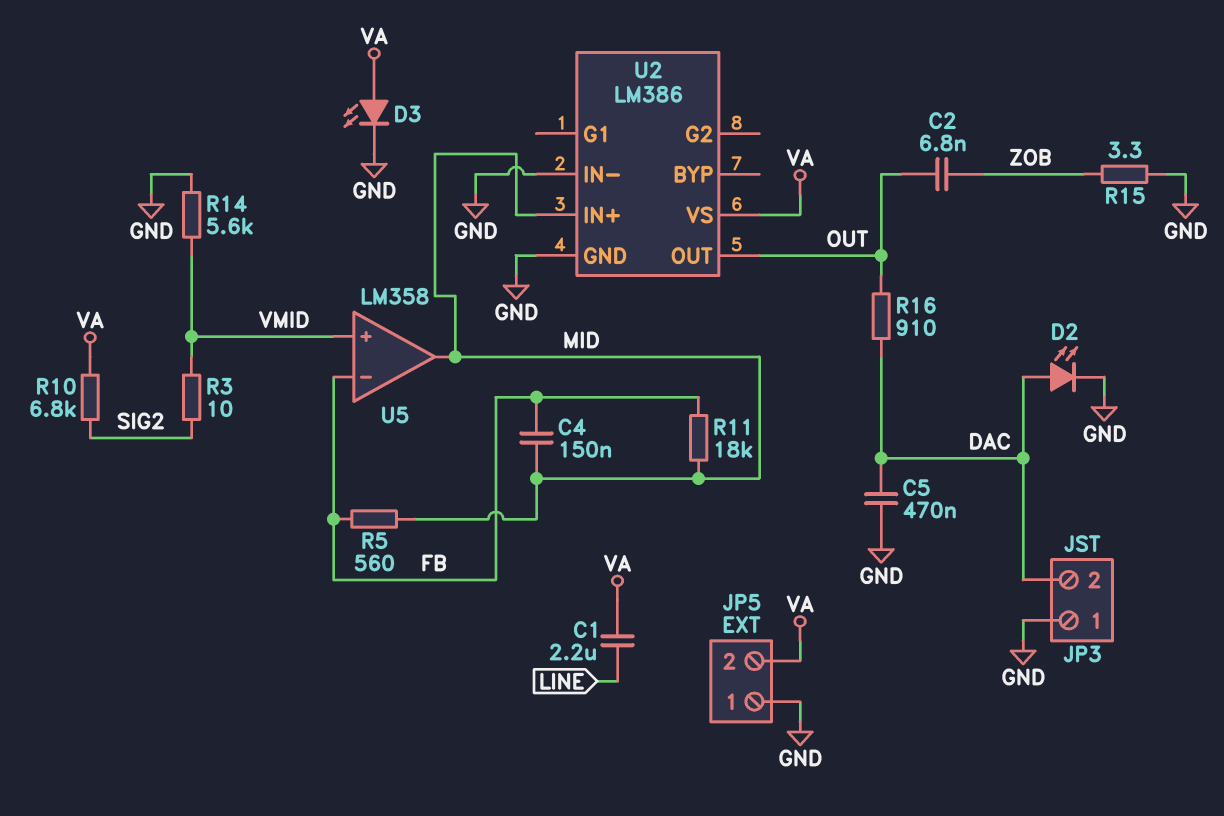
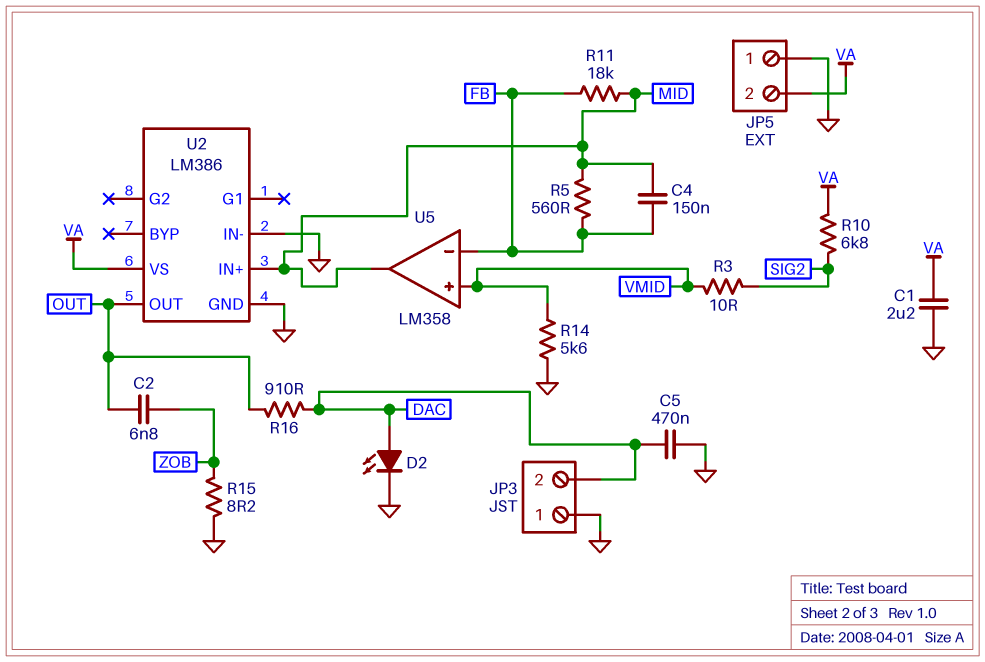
C1: 2.2uF (LINE, VA) -> 2.2uF (GND, VA)
D3: LED (A VA, K GND) -> none
R15: 3.3 (GND, ZOB) -> 8.2 (GND, ZOB)

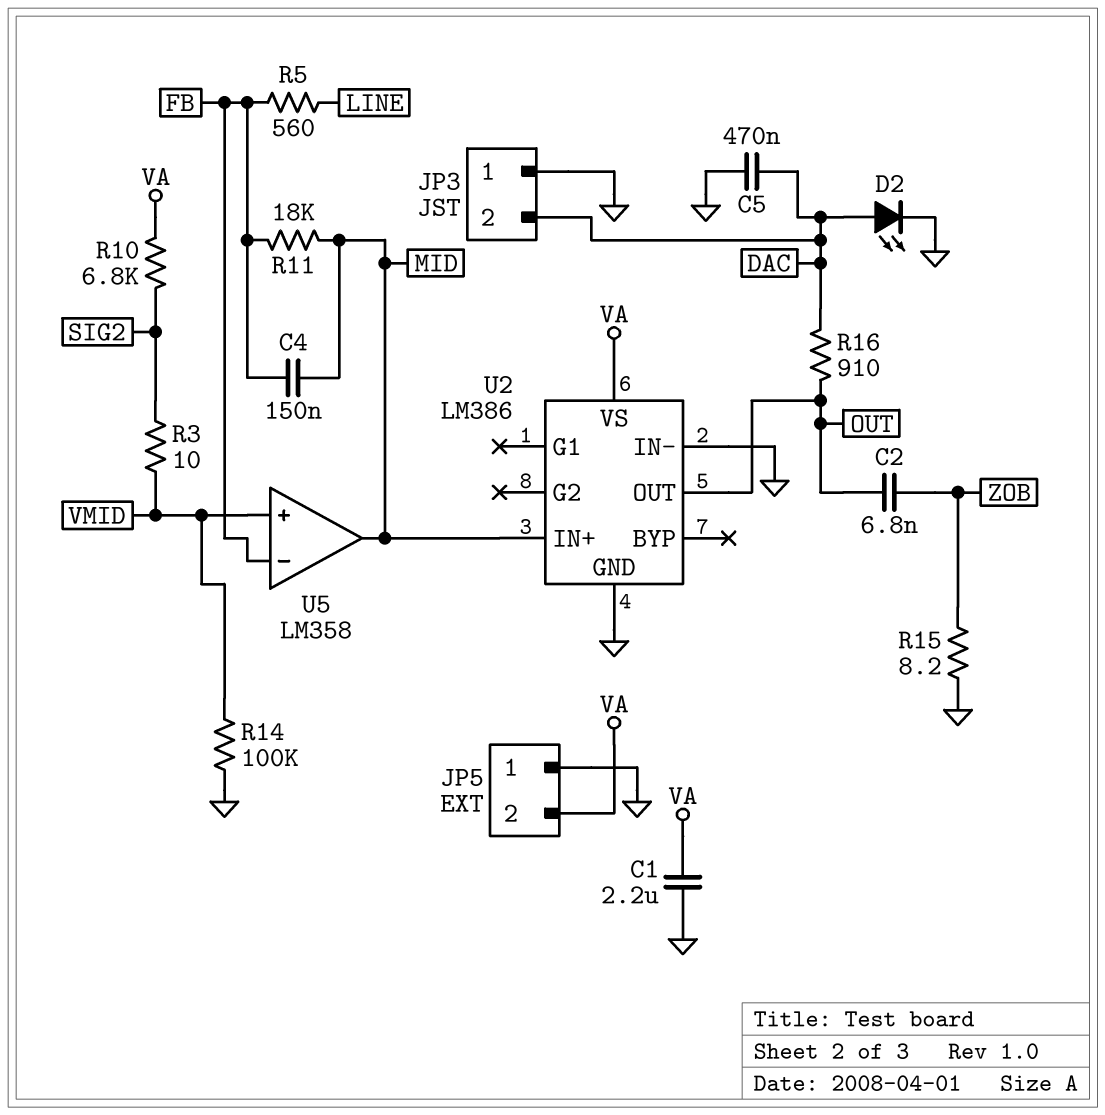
R5: 560 (FB, MID) -> 560 (FB, LINE)
R14: 5.6k (GND, VMID) -> 100k (GND, VMID)

